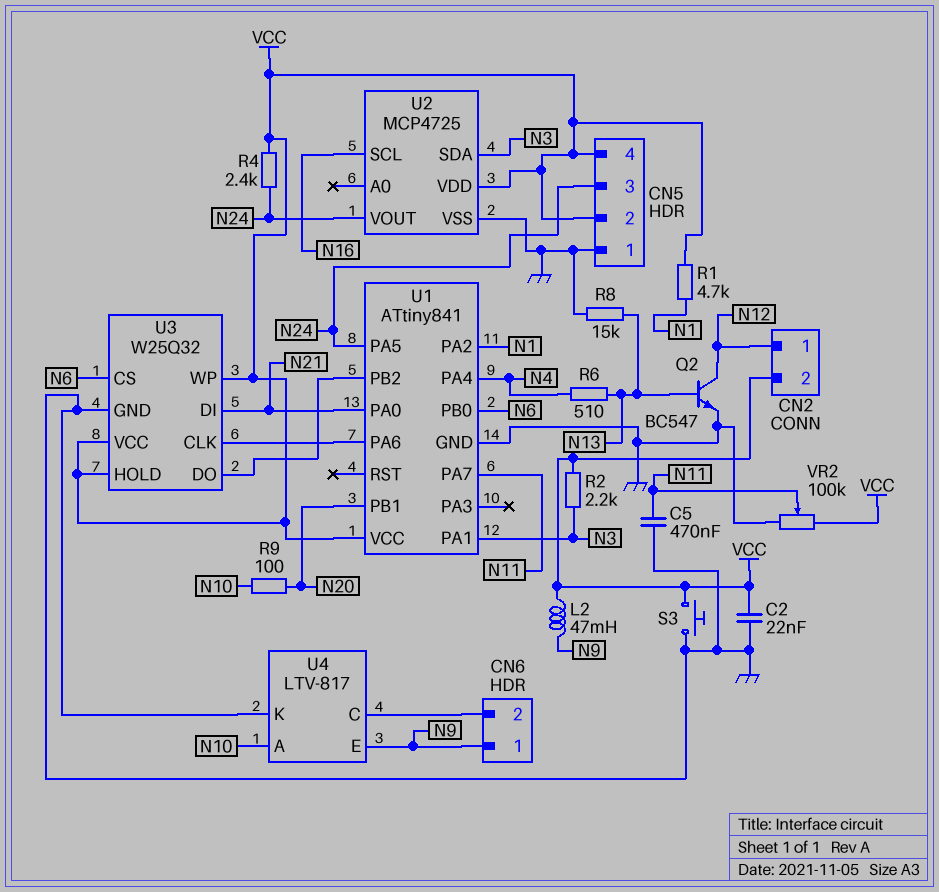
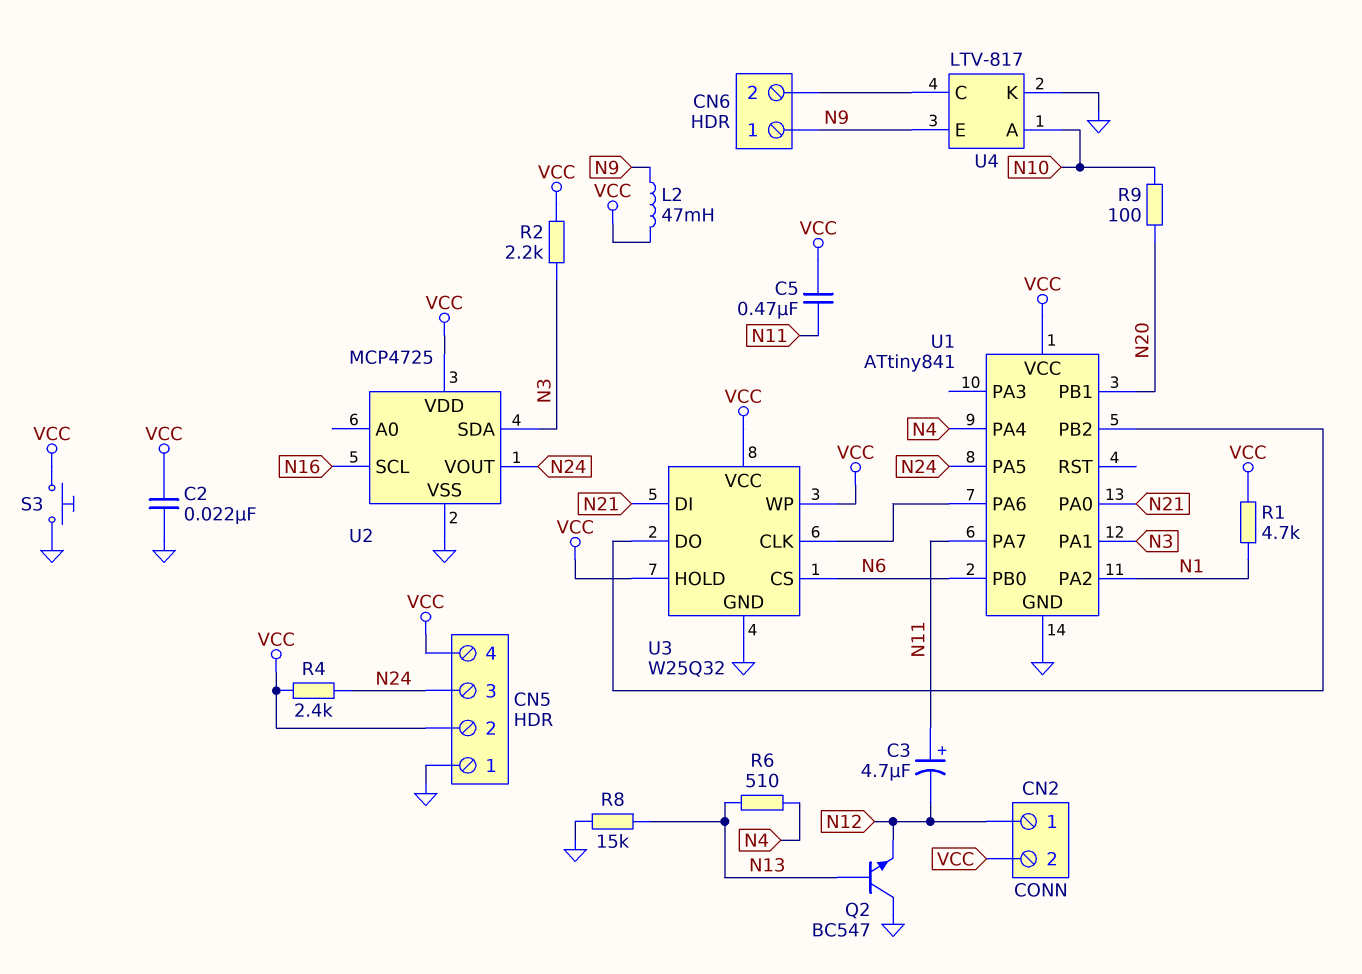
C3: none -> 4.7uF (plus N11, minus N12)
C5: 470nF (GND, N11) -> 470nF (N11, VCC)
Q2: NPN BC547 (B N13, C N12, E GND) -> NPN BC547 (B N13, C GND, E N12)
VR2: 100k (GND, VCC, wiper N11) -> none

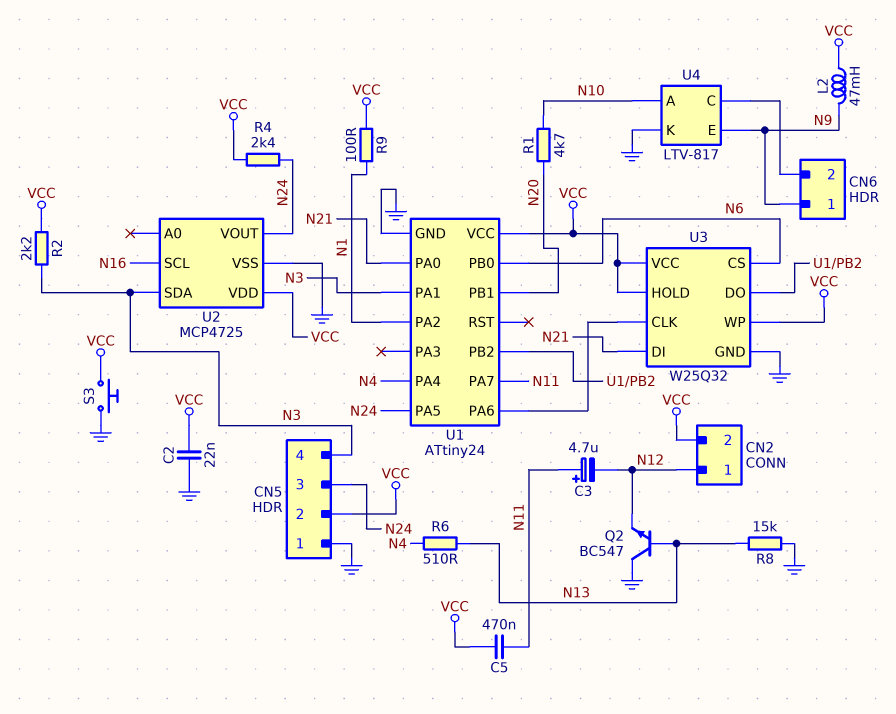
CN5 pin 4: VCC -> N3
R1: 4.7k (N1, VCC) -> 4.7k (N10, N20)
R9: 100 (N10, N20) -> 100 (N1, VCC)
U1: ATtiny841 -> ATtiny24

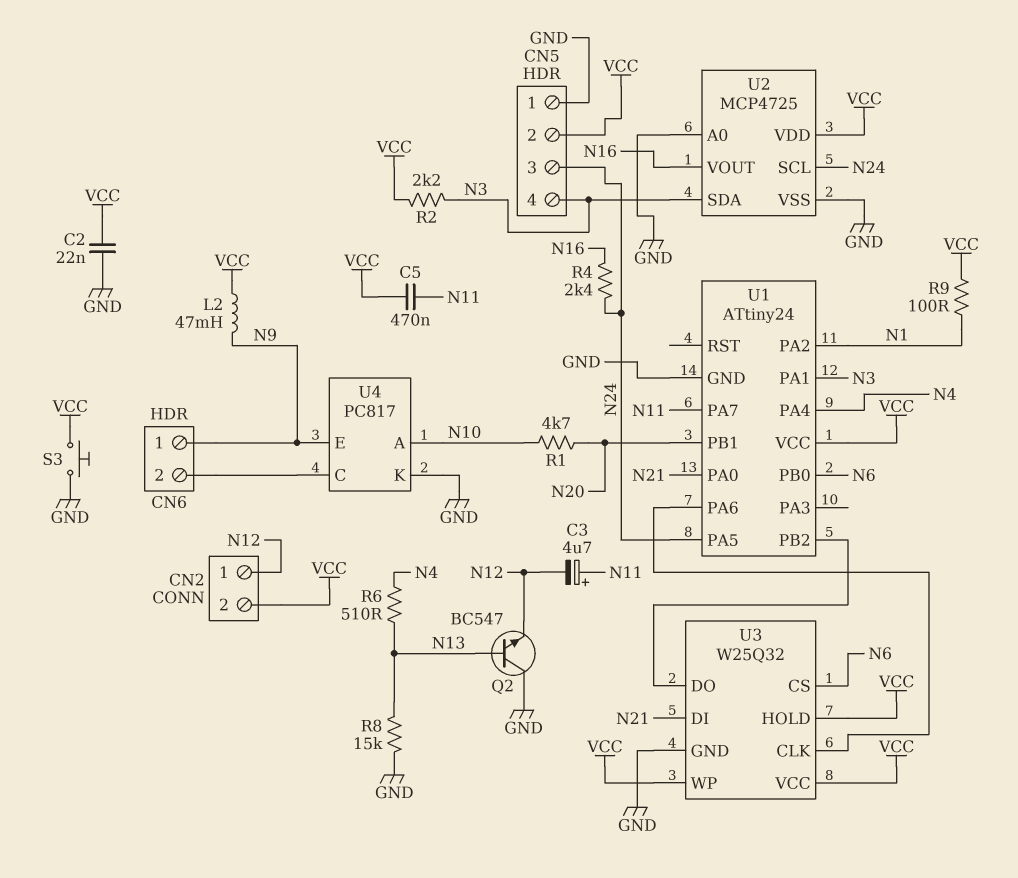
R4: 2.4k (N24, VCC) -> 2.4k (N16, N24)
U2 pin A0: none -> GND
U2 pin SCL: N16 -> N24
U2 pin VOUT: N24 -> N16
U4: LTV-817 -> PC817

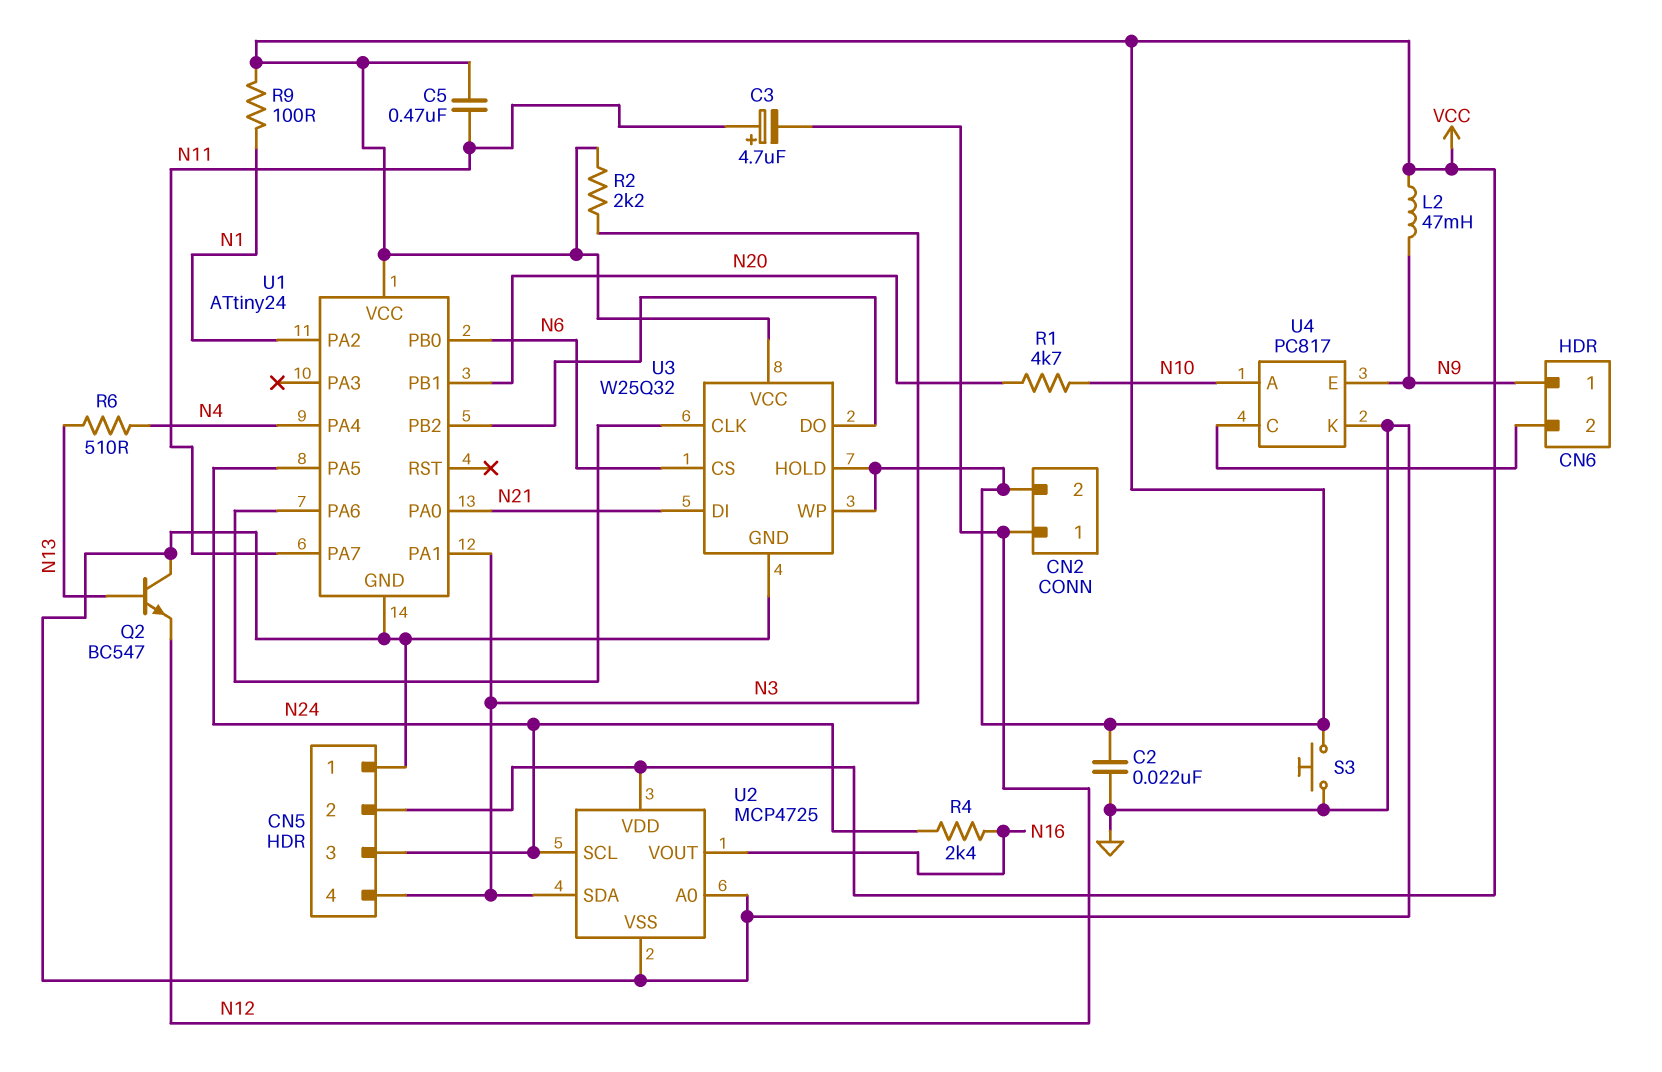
R8: 15k (GND, N13) -> none

